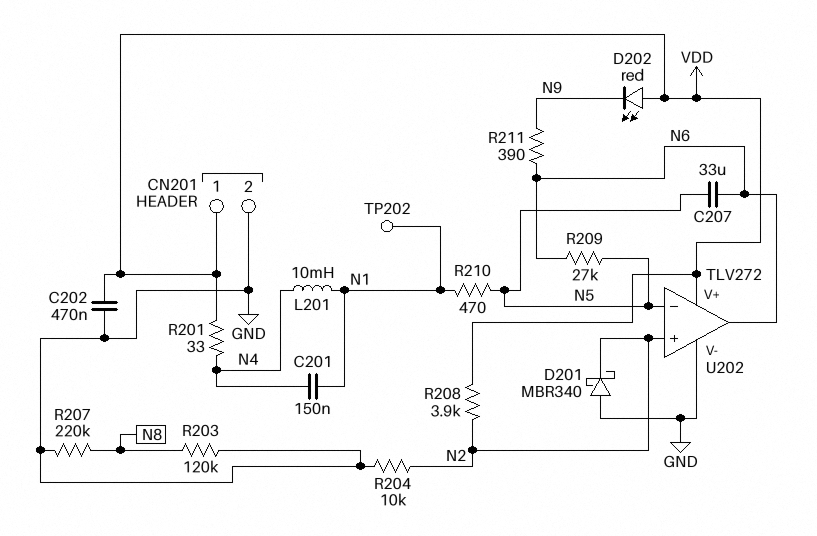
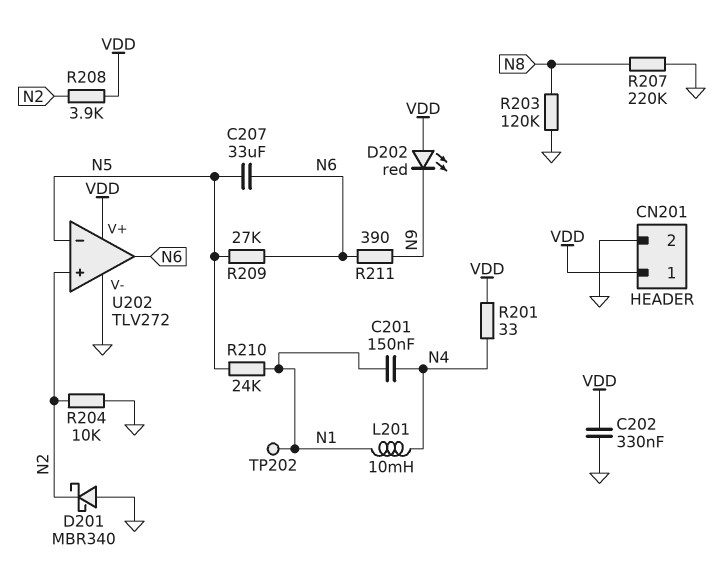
C202: 470nF (GND, VDD) -> 330nF (GND, VDD)
R210: 470 (N1, N5) -> 24k (N1, N5)

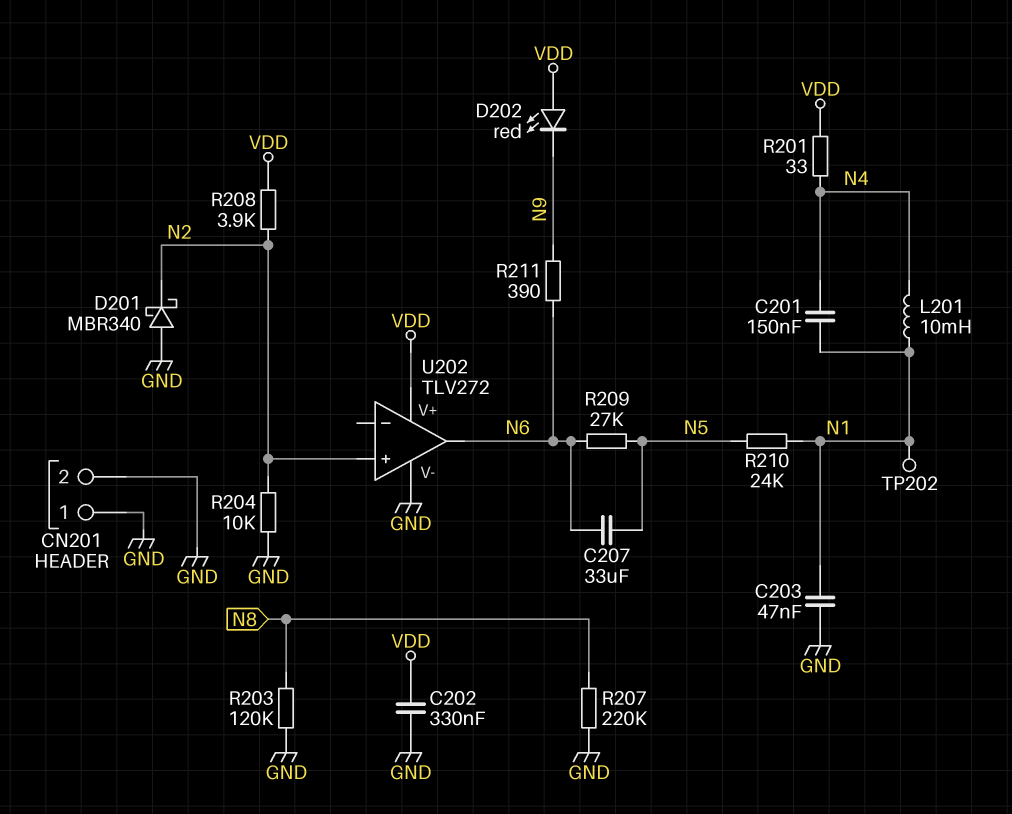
C203: none -> 47nF (GND, N1)
CN201 pin 1: VDD -> GND
U202 pin in-: N5 -> none

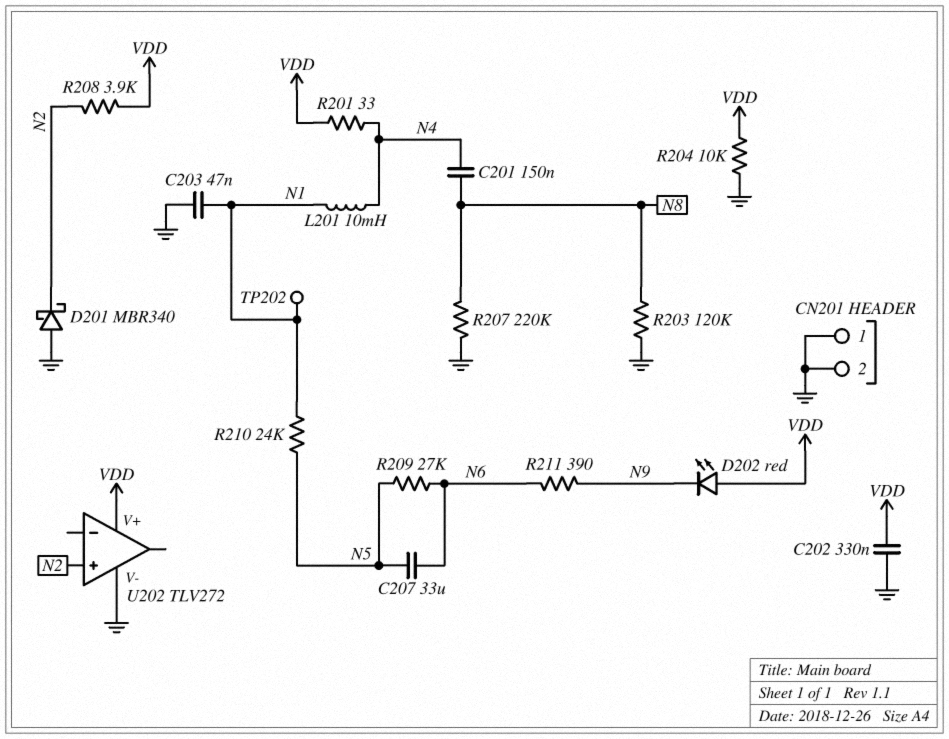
C201: 150nF (N1, N4) -> 150nF (N4, N8)
R204: 10k (GND, N2) -> 10k (GND, VDD)
U202 pin out: N6 -> none

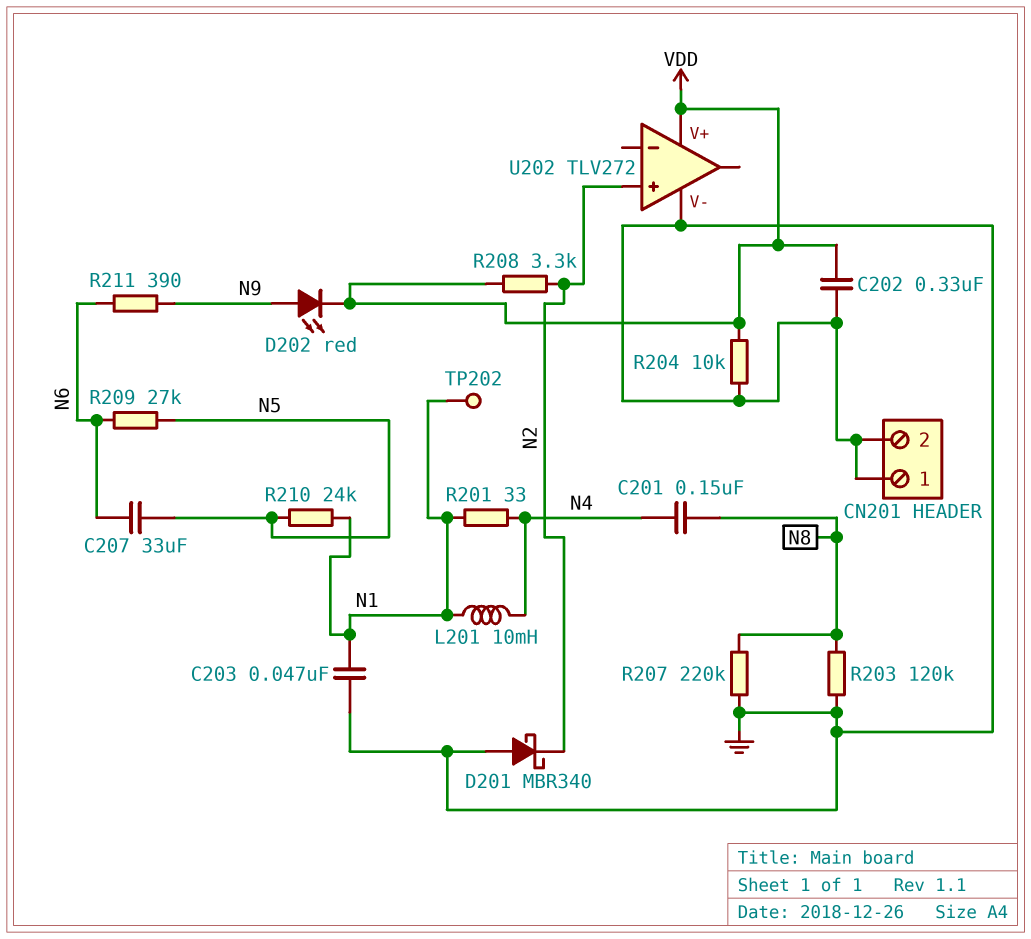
D202: LED red (A VDD, K N9) -> LED red (A N9, K VDD)
R201: 33 (N4, VDD) -> 33 (N1, N4)
R208: 3.9k (N2, VDD) -> 3.3k (N2, VDD)

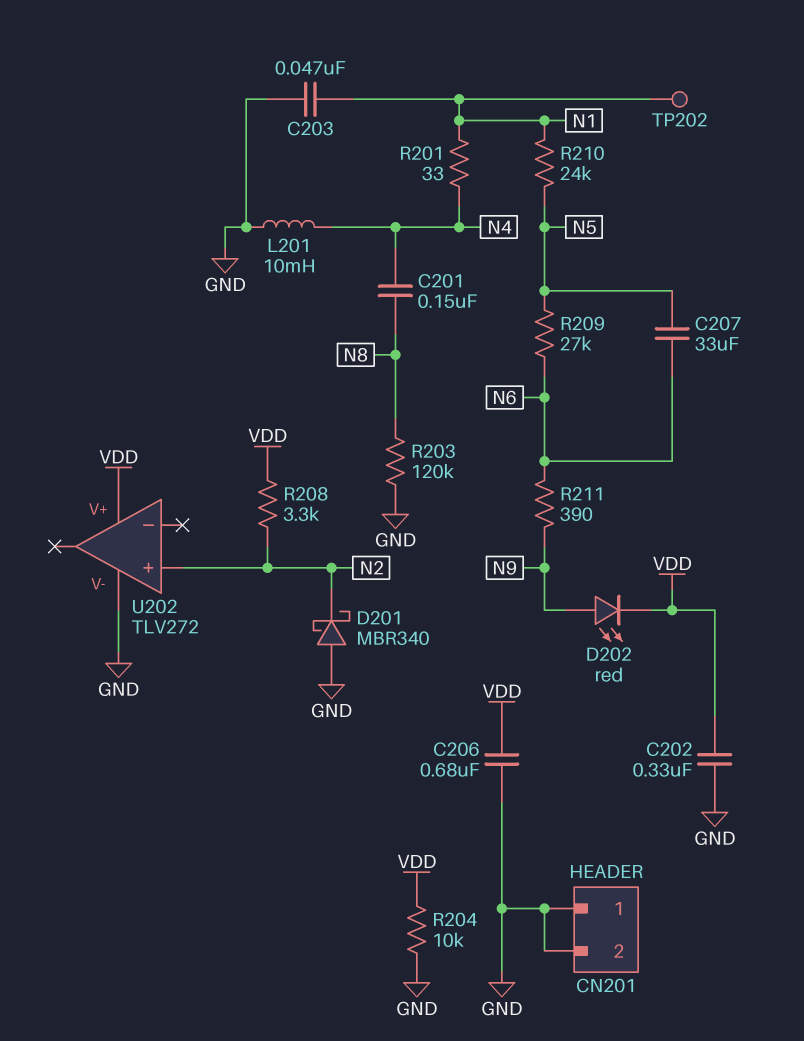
C206: none -> 680nF (GND, VDD)
L201: 10mH (N1, N4) -> 10mH (GND, N4)
R207: 220k (GND, N8) -> none

